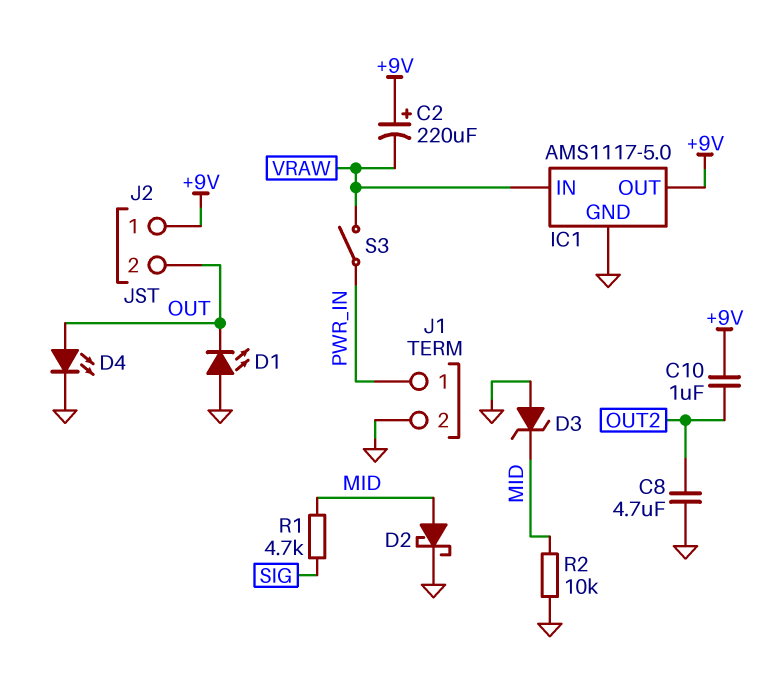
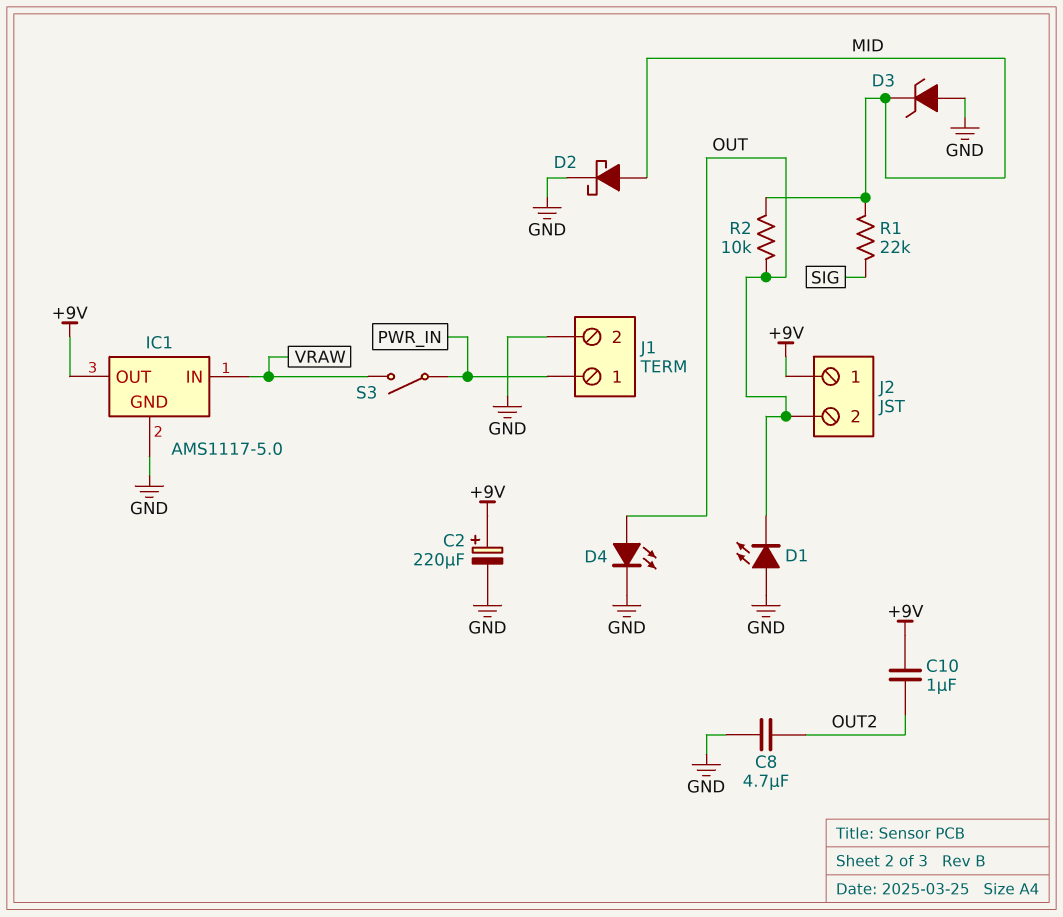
C2: 220uF (plus +9V, minus VRAW) -> 220uF (plus +9V, minus GND)
R1: 4.7k (MID, SIG) -> 22k (MID, SIG)
R2: 10k (GND, MID) -> 10k (MID, OUT)

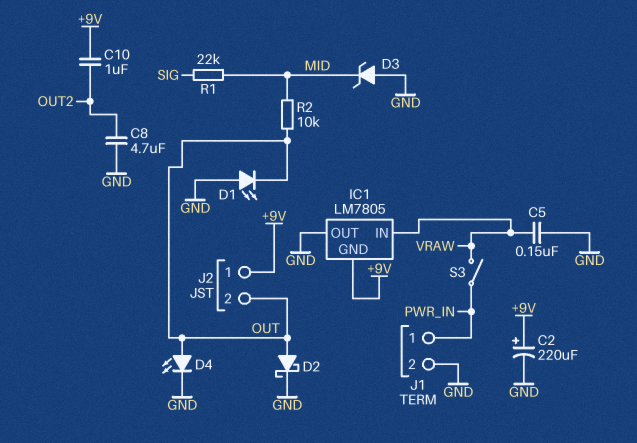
C5: none -> 150nF (GND, VRAW)
D2: schottky (A MID, K GND) -> schottky (A OUT, K GND)
IC1: AMS1117-5.0 -> LM7805
IC1 pin GND: GND -> +9V
IC1 pin OUT: +9V -> GND

